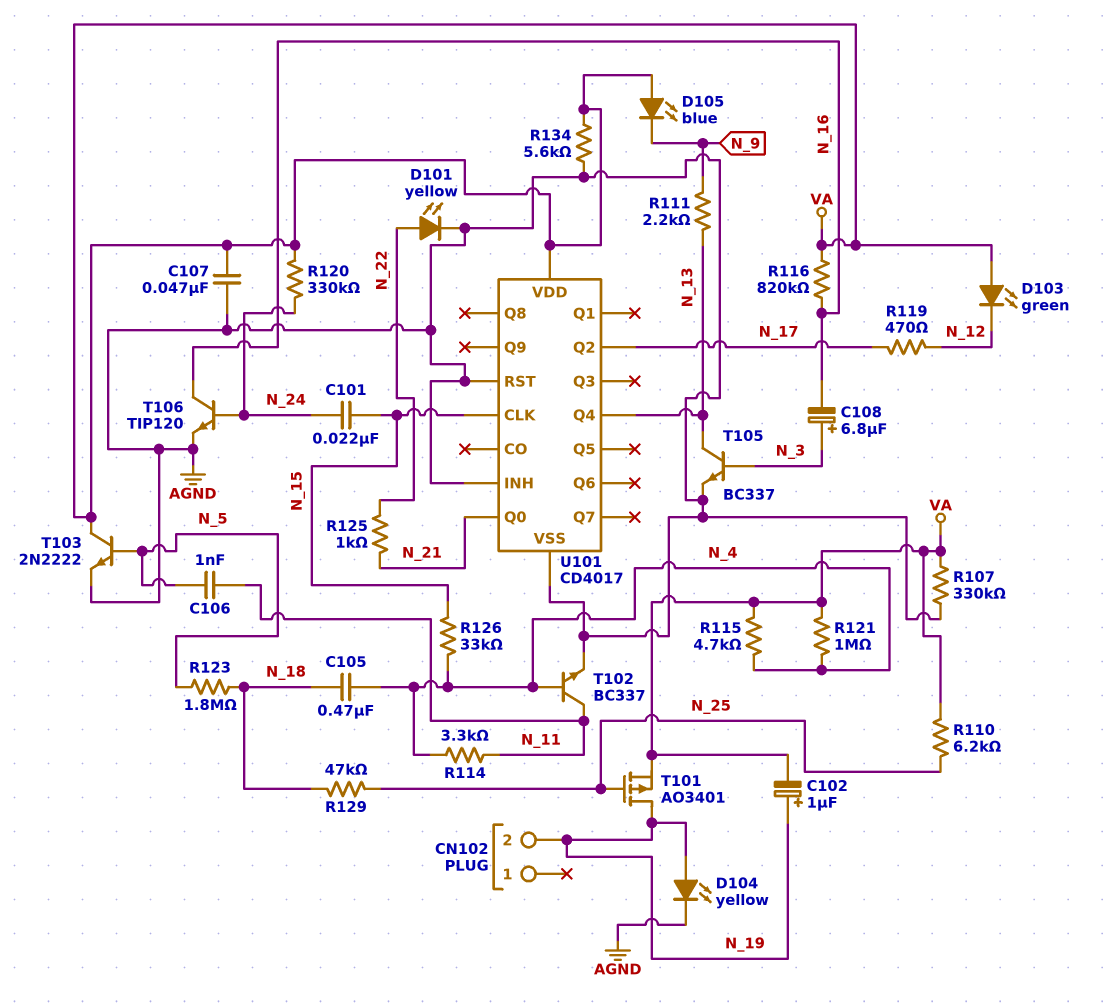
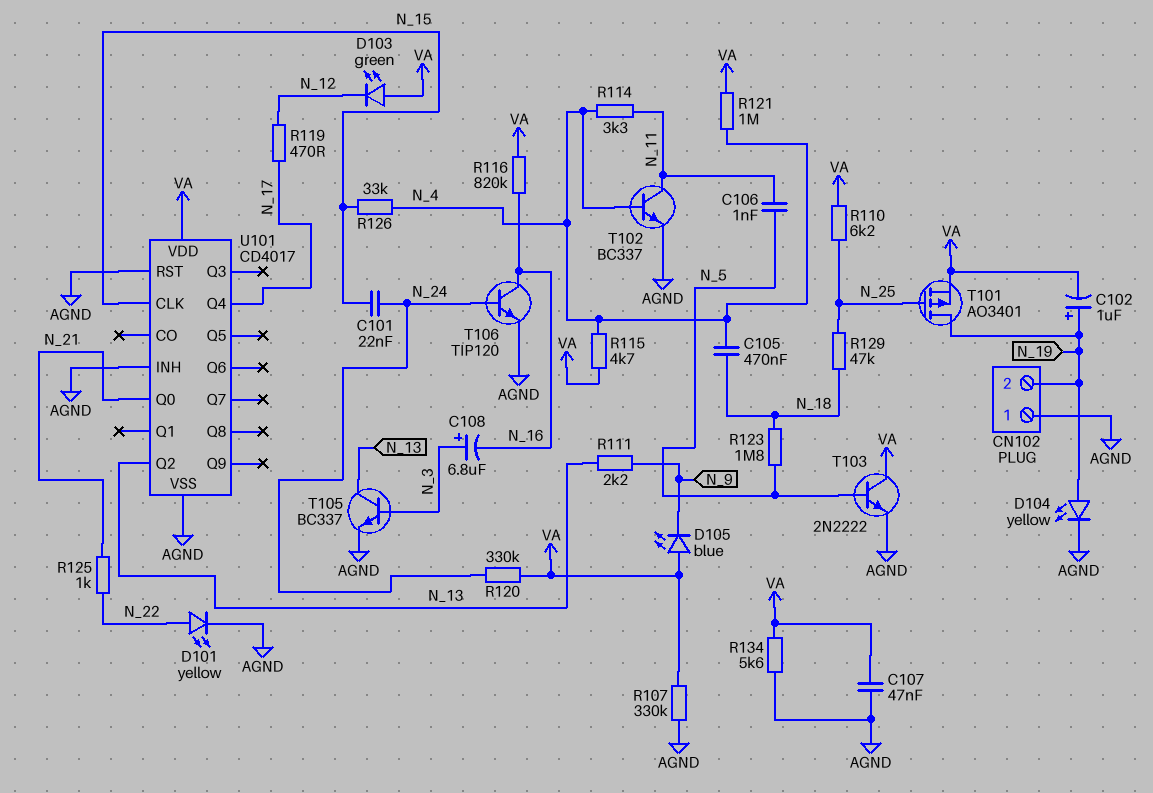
CN102 pin 1: none -> AGND
U101 pin Q2: N_17 -> N_13
U101 pin Q4: N_13 -> N_17

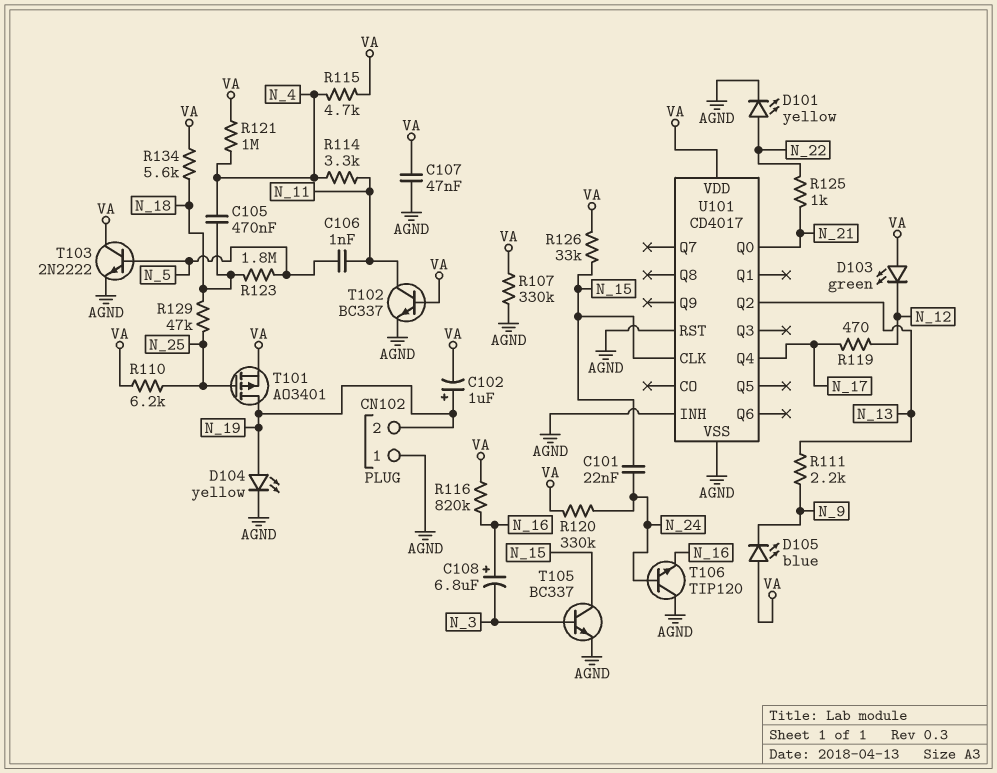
C108: 6.8uF (plus N_3, minus N_16) -> 6.8uF (plus N_16, minus N_3)
R126: 33k (N_4, N_15) -> 33k (N_15, VA)
R134: 5.6k (AGND, VA) -> 5.6k (N_18, VA)
T102: NPN BC337 (B N_4, C N_11, E AGND) -> NPN BC337 (B VA, C N_11, E AGND)
T105: NPN BC337 (B N_3, C N_13, E AGND) -> NPN BC337 (B N_3, C N_15, E AGND)
T106: NPN TIP120 (B N_24, C N_16, E AGND) -> NPN TIP120 (B N_24, C AGND, E N_16)

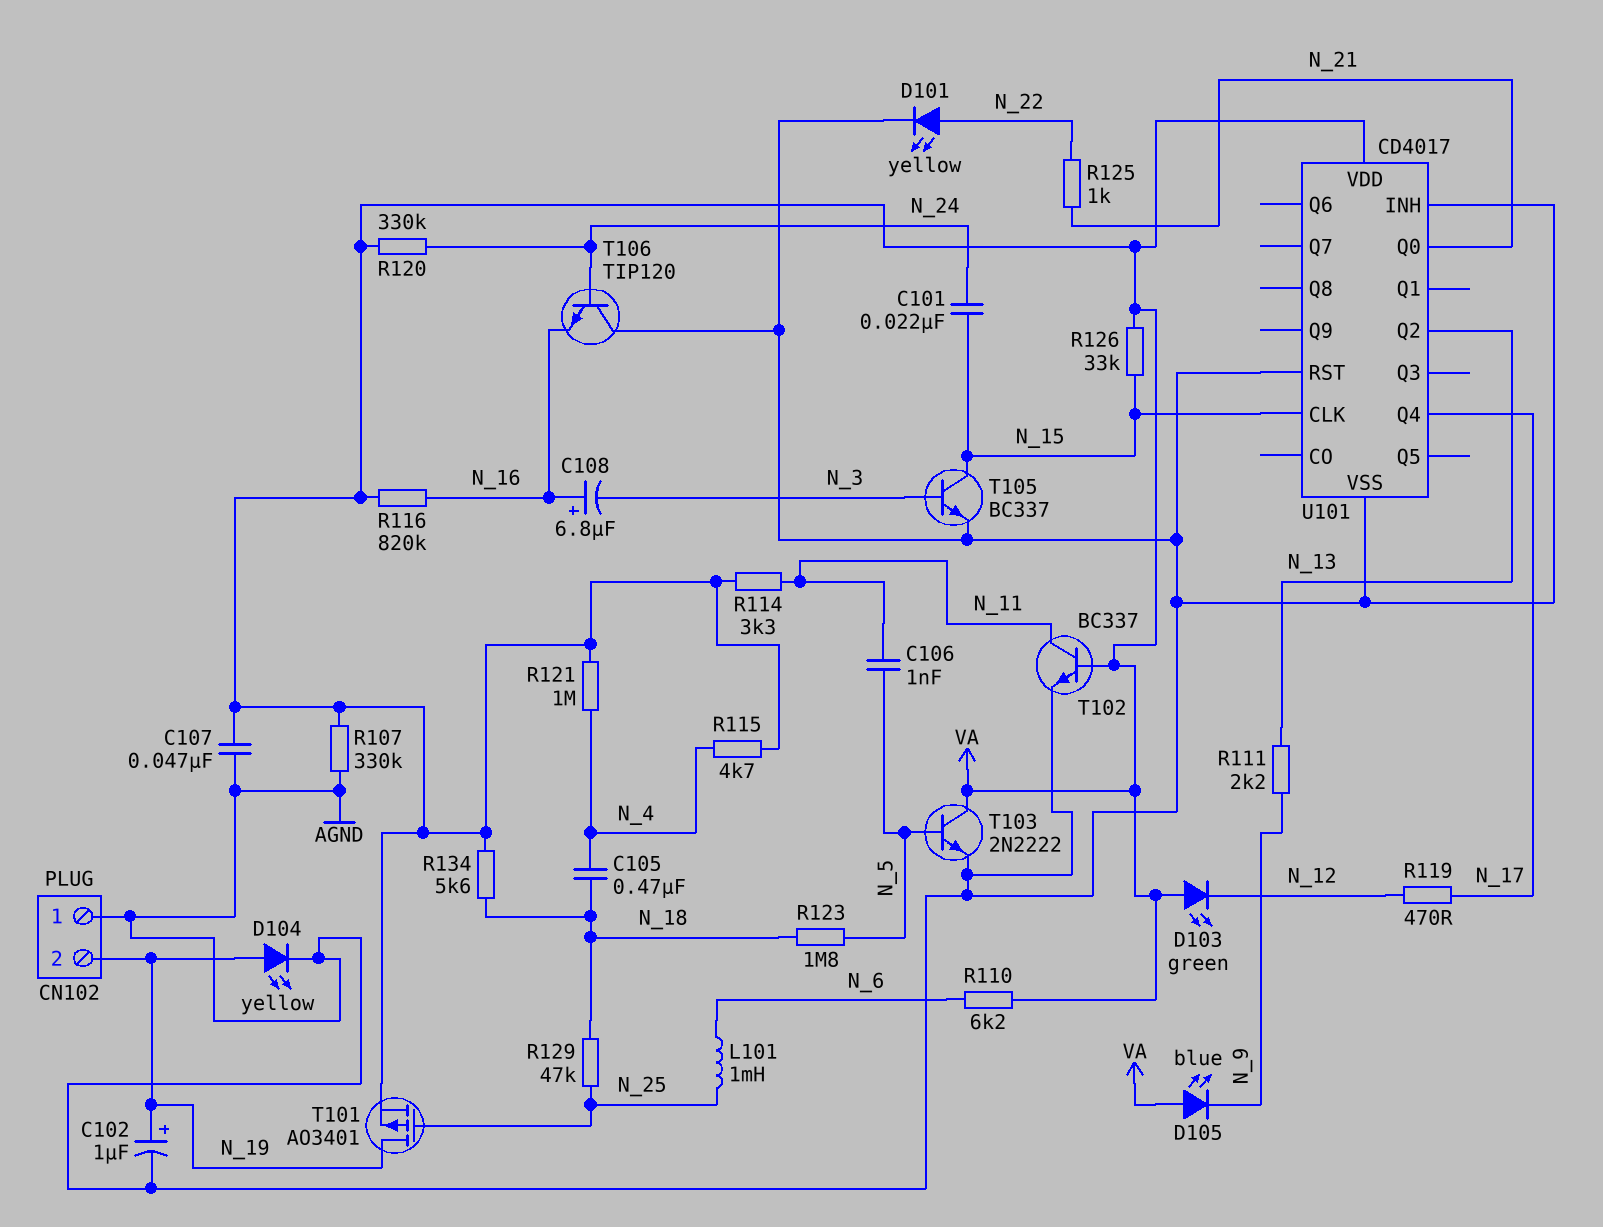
C102: 1uF (plus N_19, minus VA) -> 1uF (plus N_19, minus AGND)
L101: none -> 1mH (N_6, N_25)
R110: 6.2k (N_25, VA) -> 6.2k (N_6, VA)
R114: 3.3k (N_4, N_11) -> 3.3k (N_11, VA)

